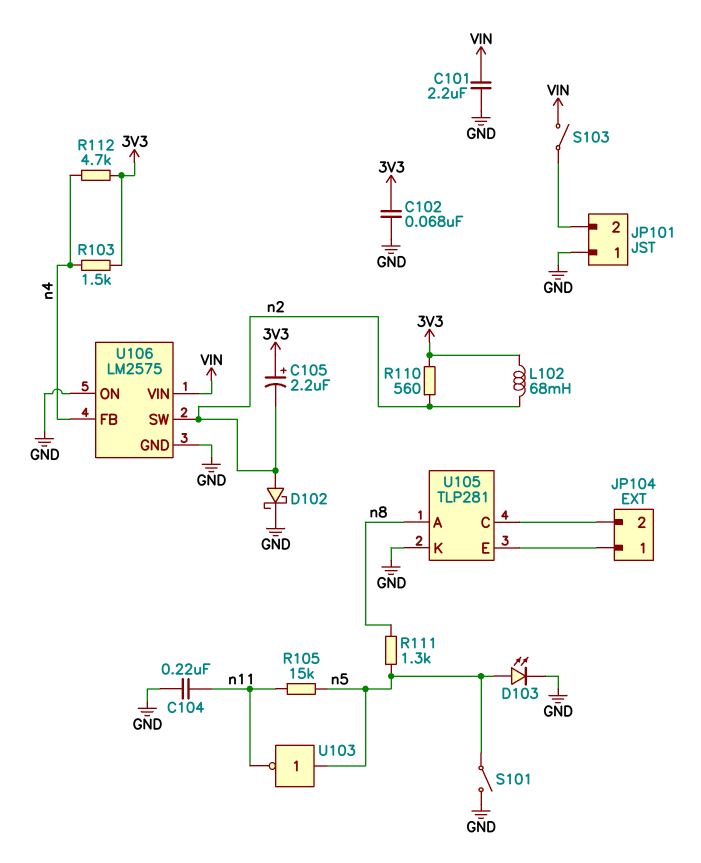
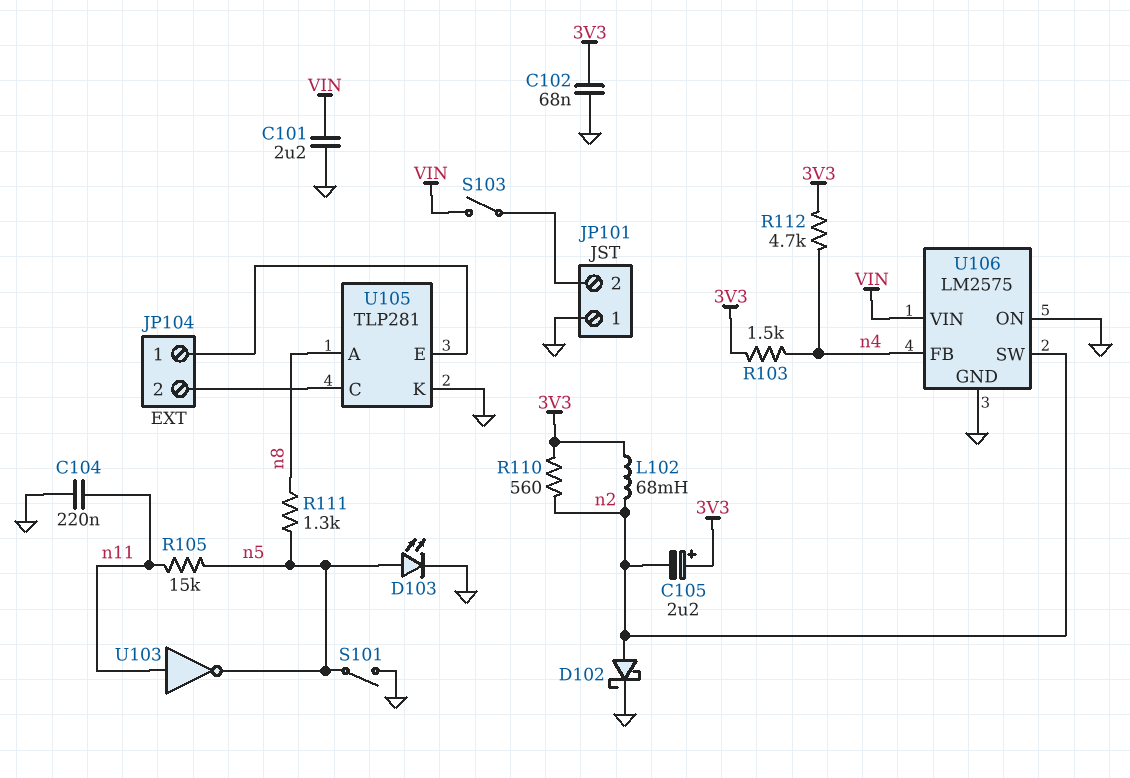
U103: NOT (in n5, out n11) -> NOT (in n11, out n5)

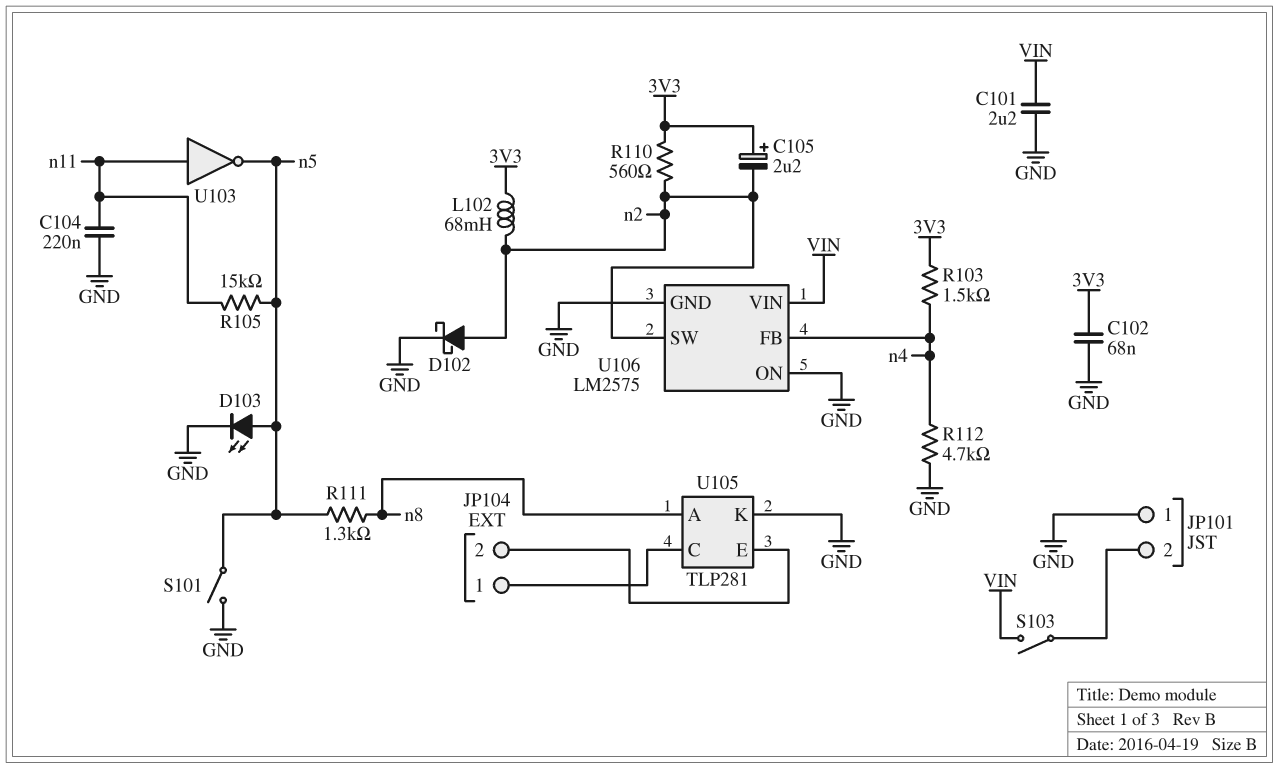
R112: 4.7k (3V3, n4) -> 4.7k (GND, n4)
U105 pin C: JP104/2 -> JP104/1
U105 pin E: JP104/1 -> JP104/2

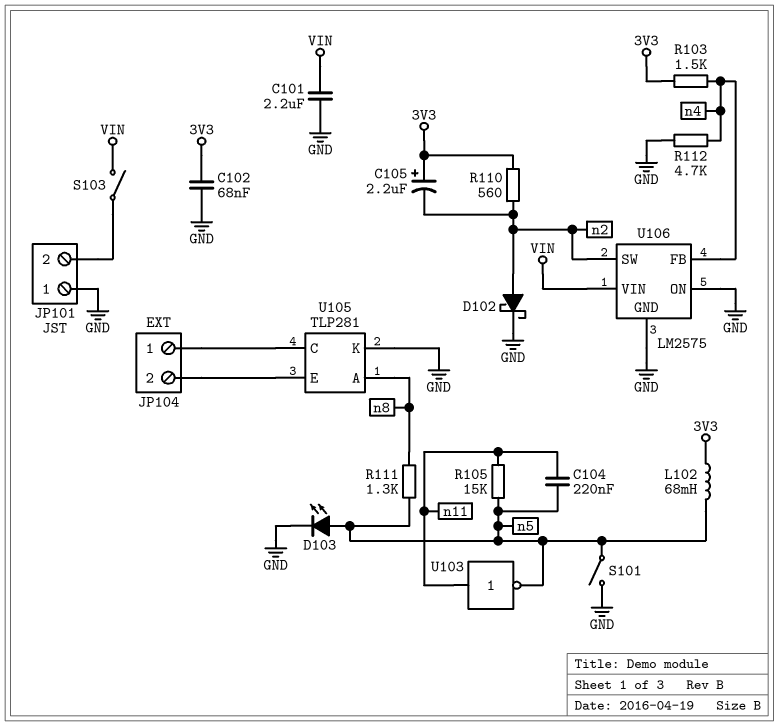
C104: 220nF (GND, n11) -> 220nF (n5, n11)
L102: 68mH (3V3, n2) -> 68mH (3V3, n5)

